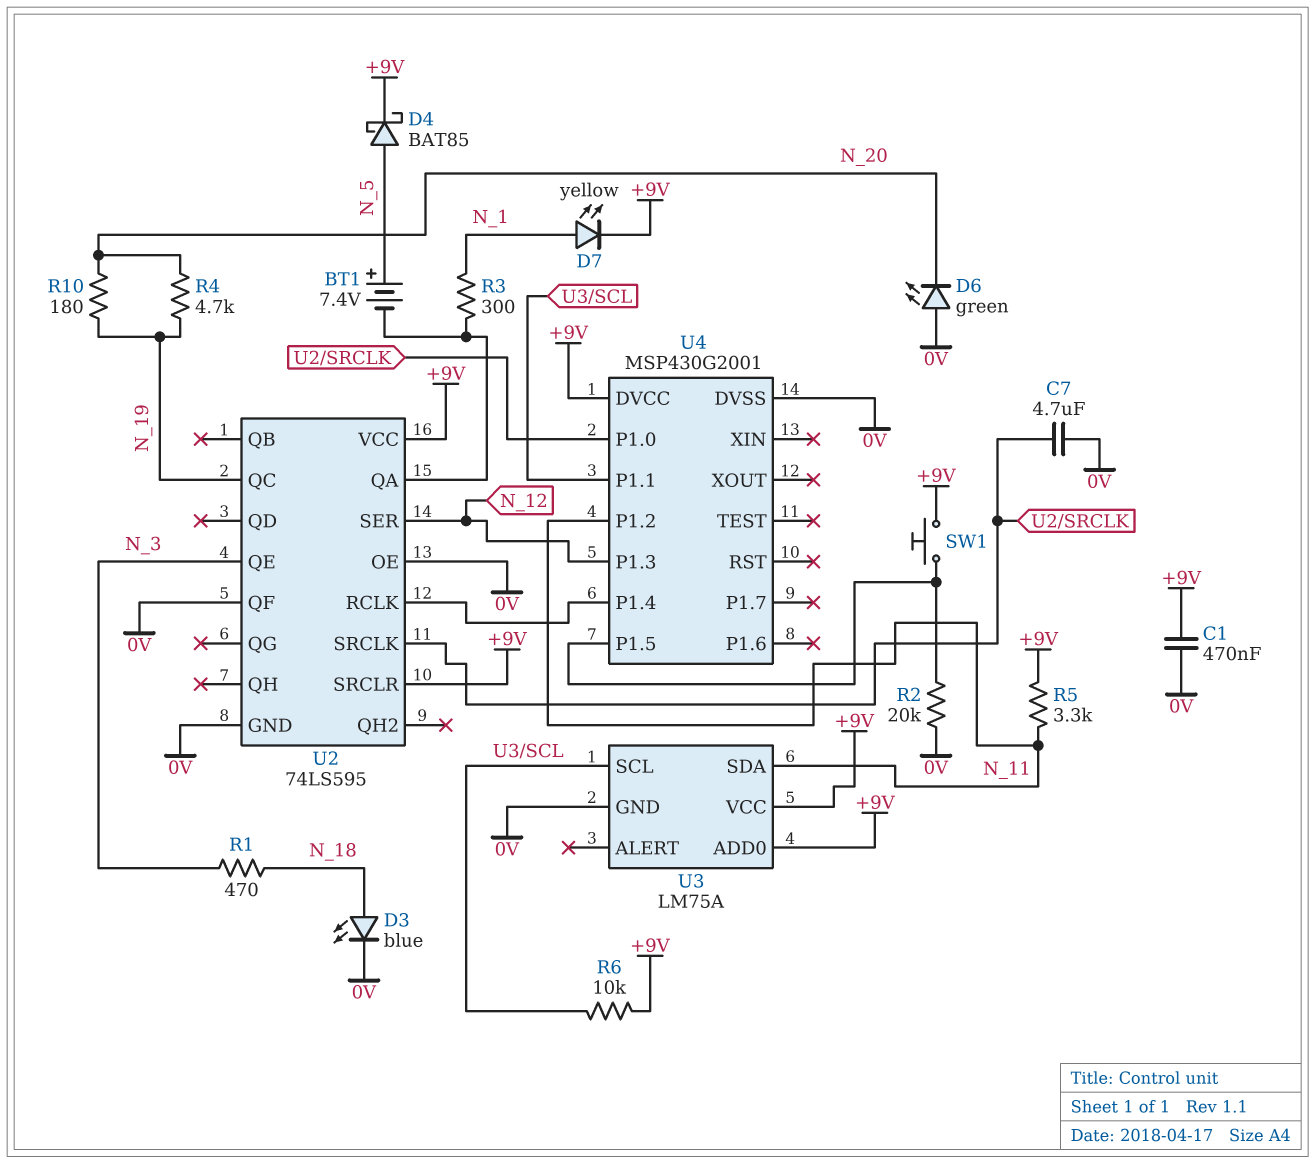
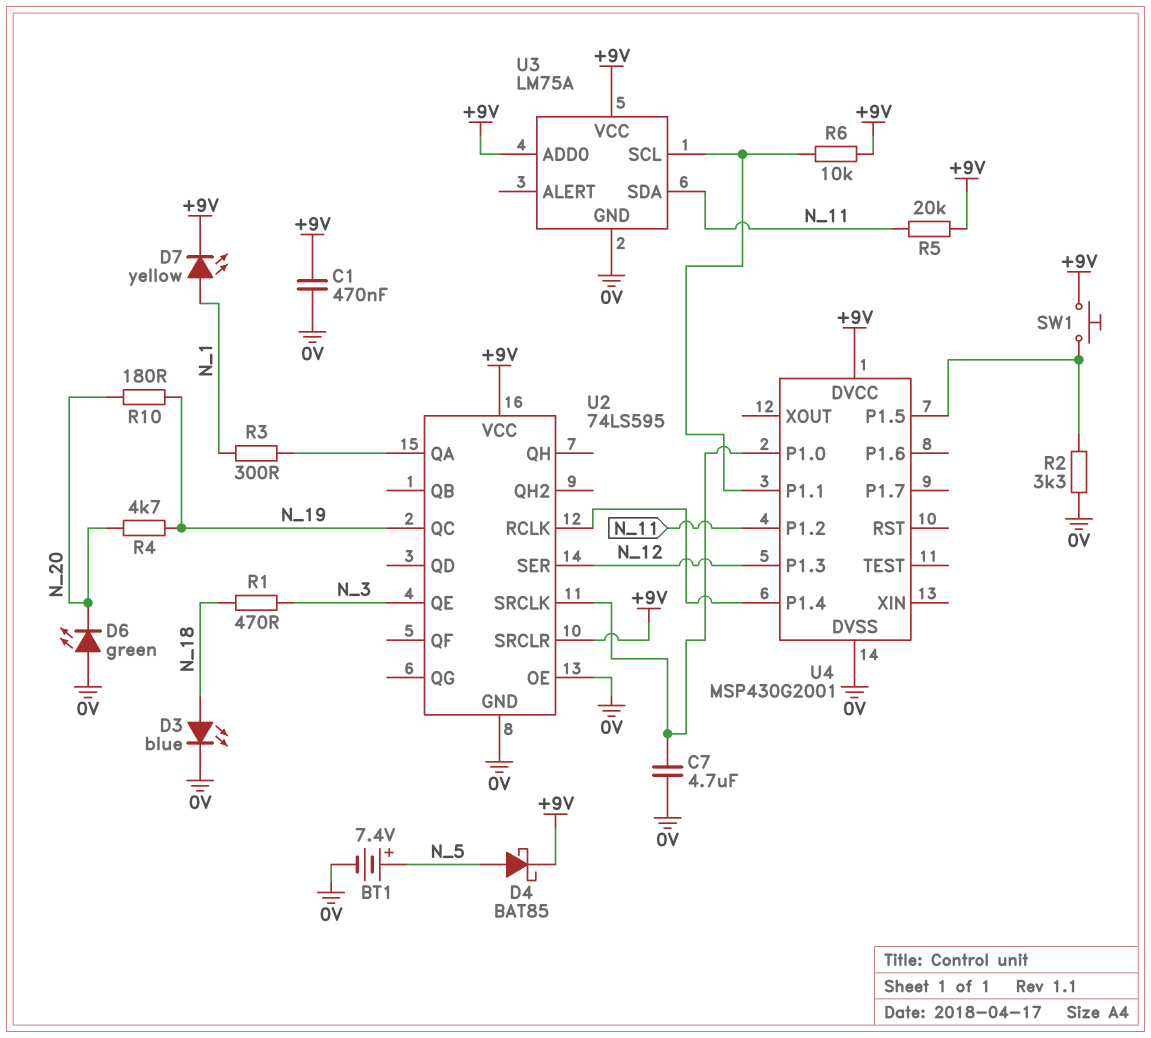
BT1: 7.4V (plus N_5, minus U2/QA) -> 7.4V (plus N_5, minus 0V)
R2: 20k (0V, U4/P1.5) -> 3.3k (0V, U4/P1.5)
R5: 3.3k (+9V, N_11) -> 20k (+9V, N_11)
U2 pin QF: 0V -> none

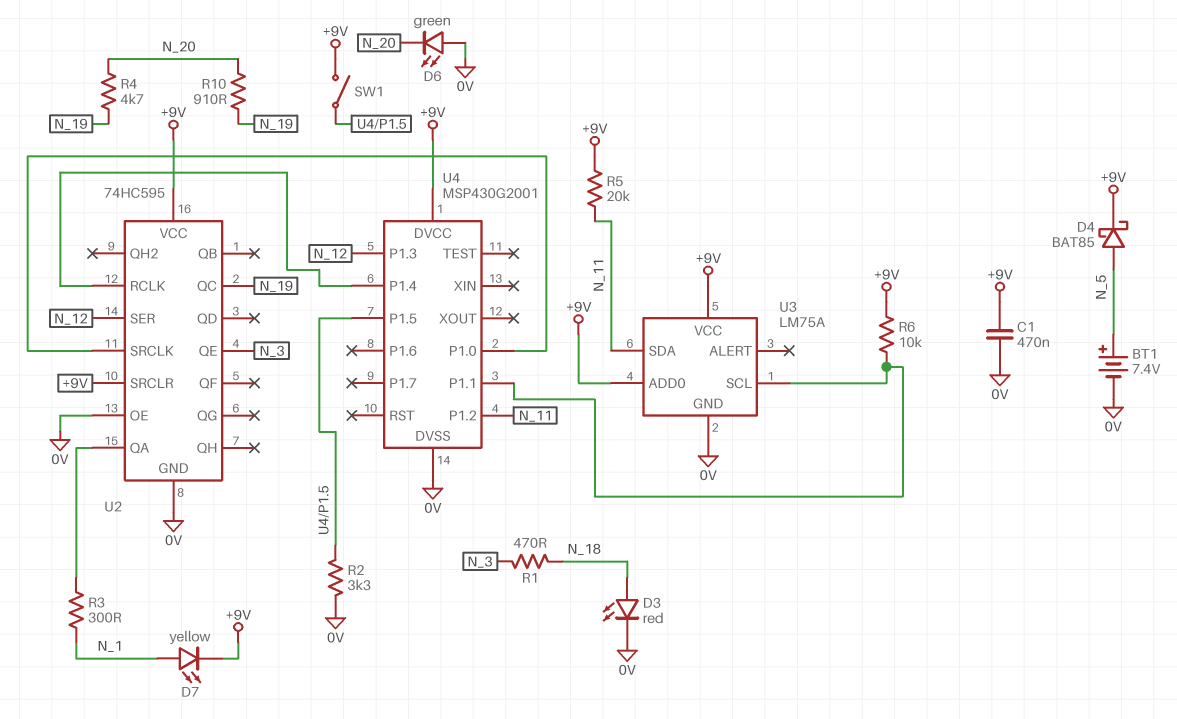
C7: 4.7uF (0V, U2/SRCLK) -> none
D3: LED blue (A N_18, K 0V) -> LED red (A N_18, K 0V)
R10: 180 (N_19, N_20) -> 910 (N_19, N_20)
SW1: button (+9V, U4/P1.5) -> switch (+9V, U4/P1.5)
U2: 74LS595 -> 74HC595

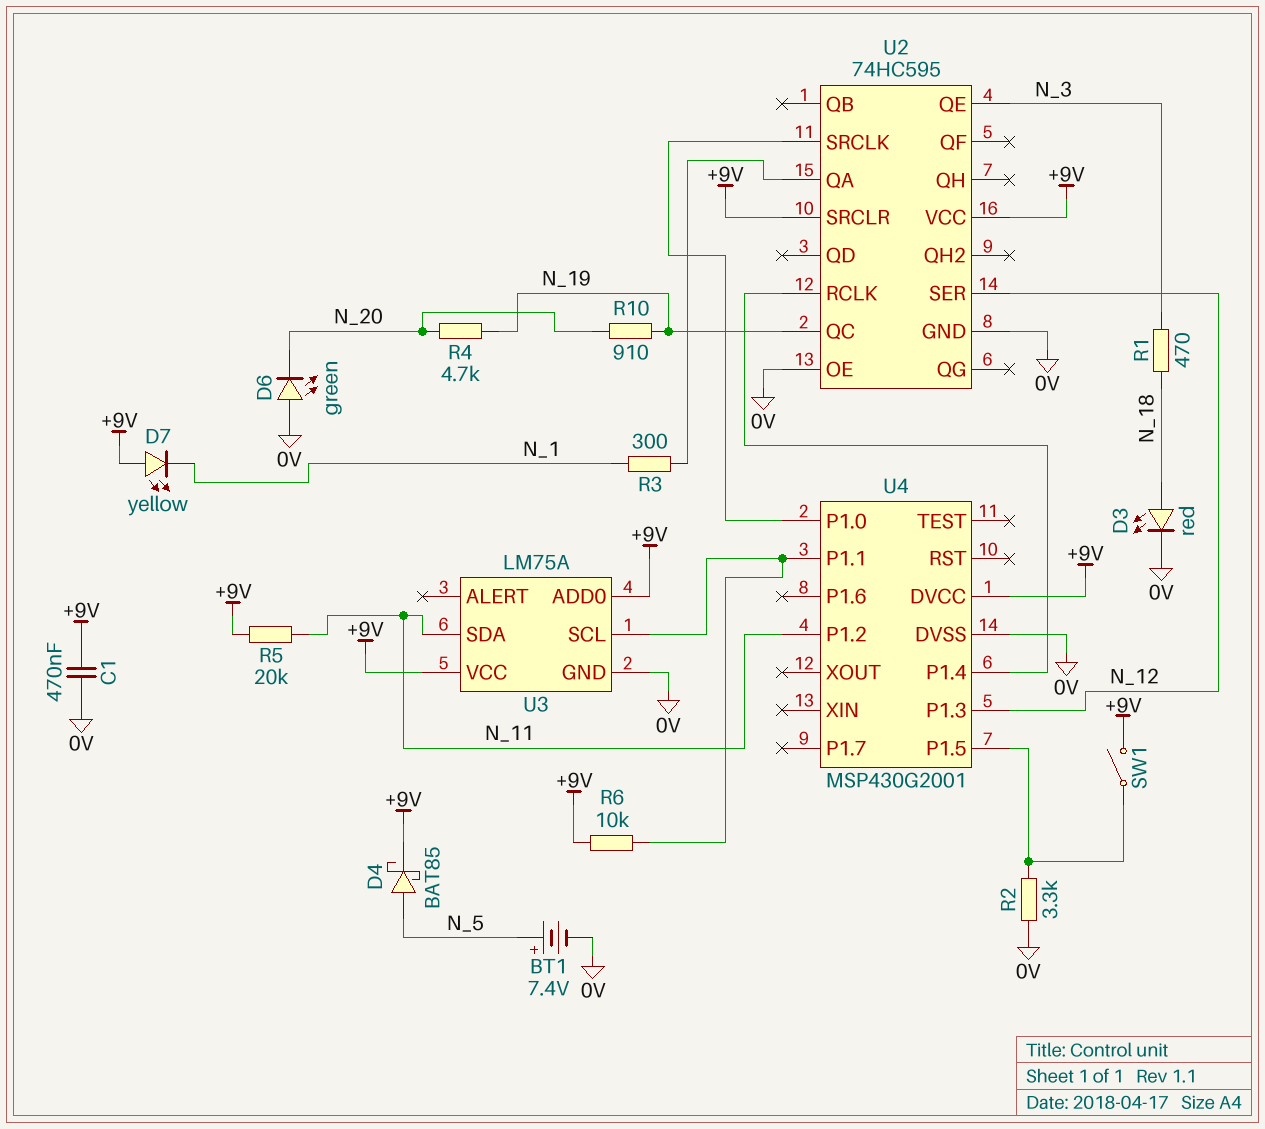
D7: LED yellow (A N_1, K +9V) -> LED yellow (A +9V, K N_1)

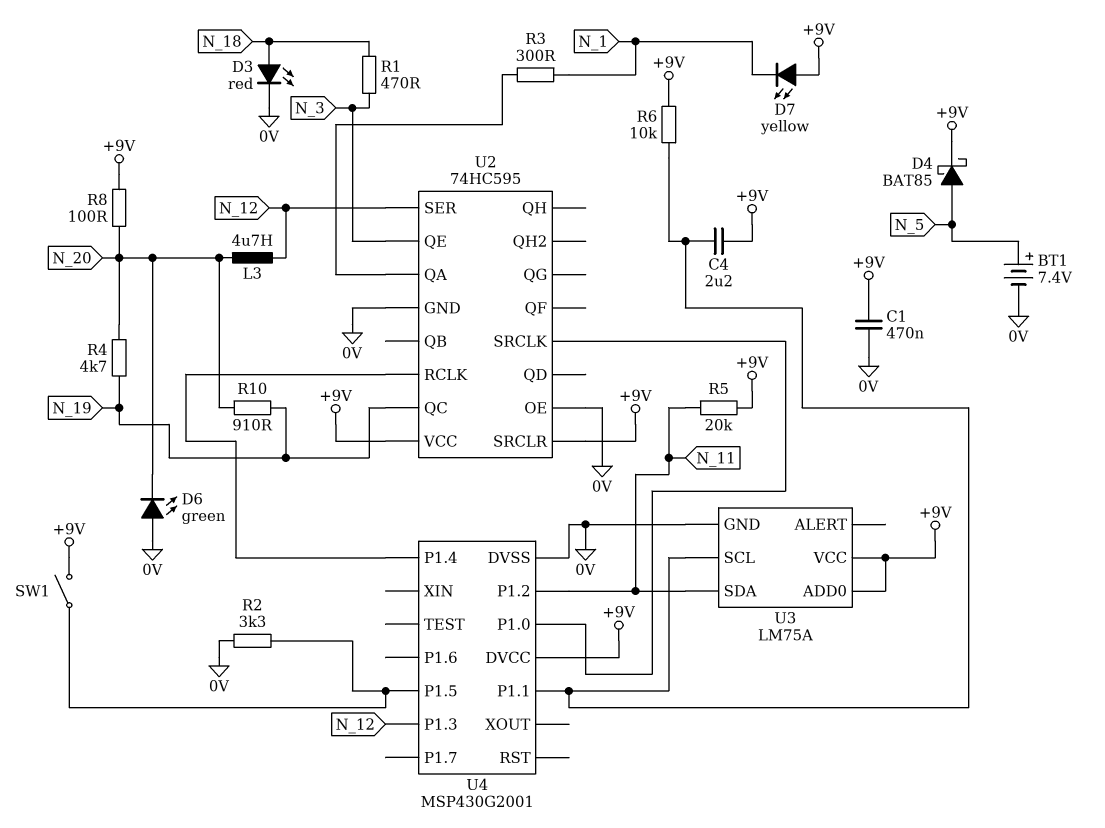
C4: none -> 2.2uF (+9V, U3/SCL)
L3: none -> 4.7uH (N_12, N_20)
R8: none -> 100 (+9V, N_20)

